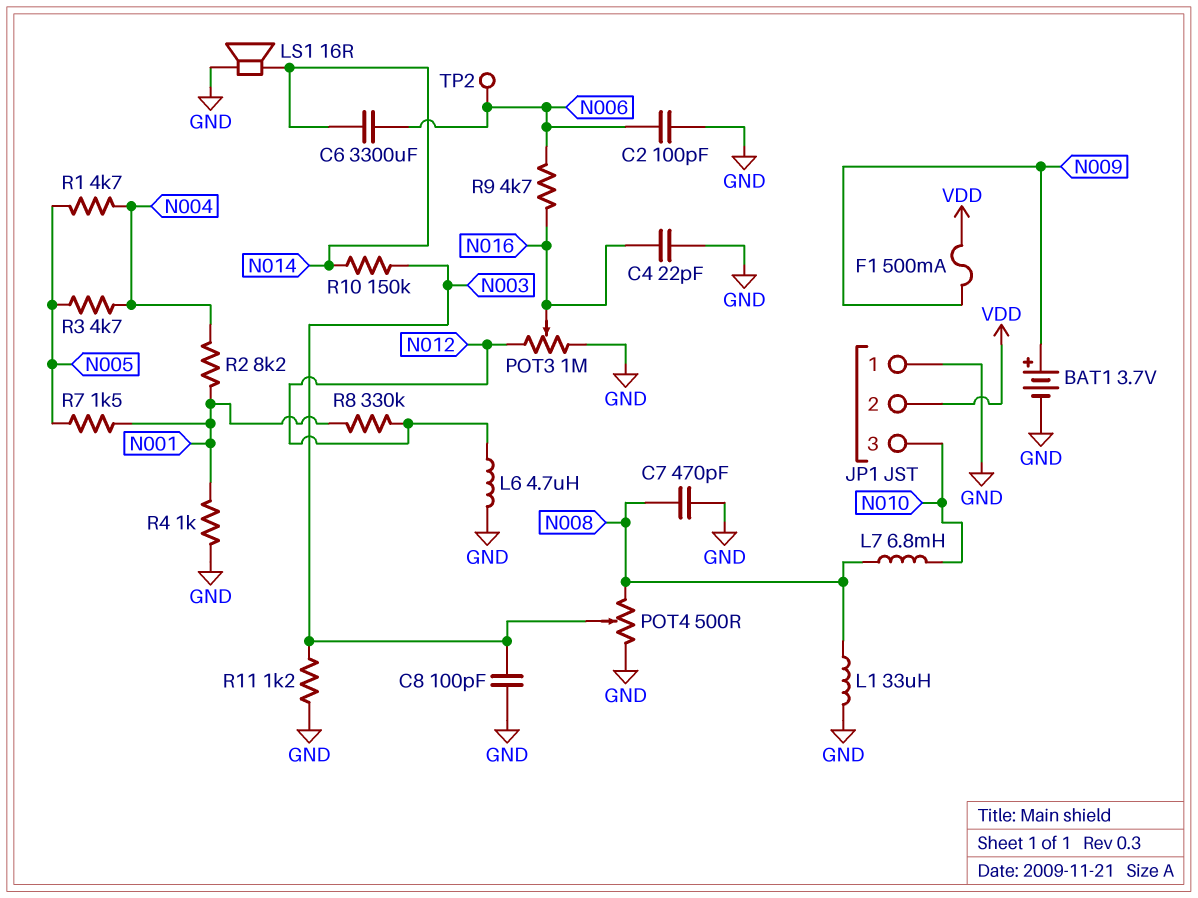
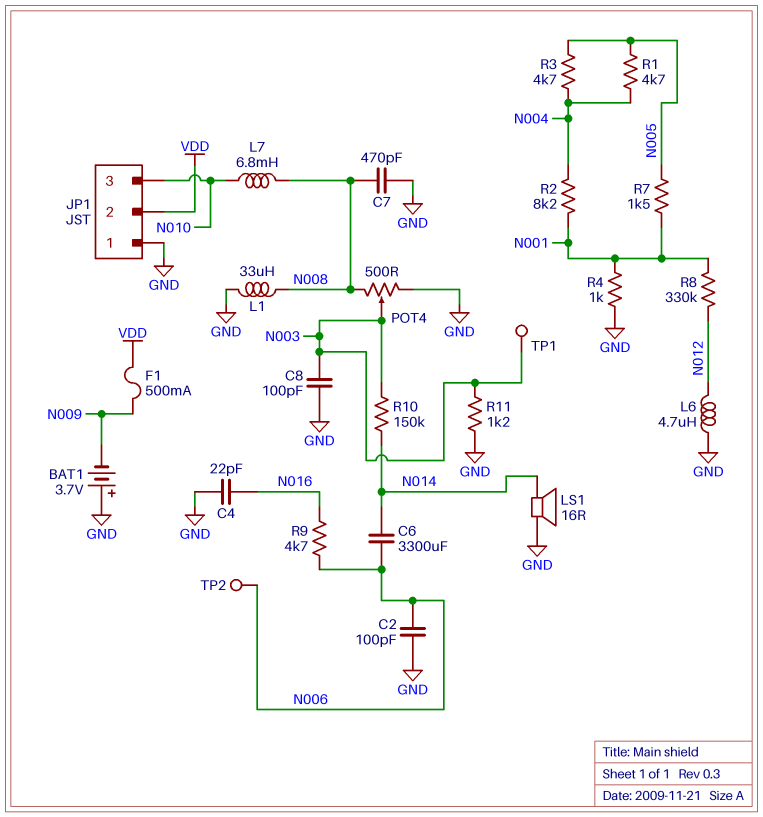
BAT1: 3.7V (plus N009, minus GND) -> 3.7V (plus GND, minus N009)
POT3: 1M (GND, N012, wiper N016) -> none
TP1: none -> test point (N003)

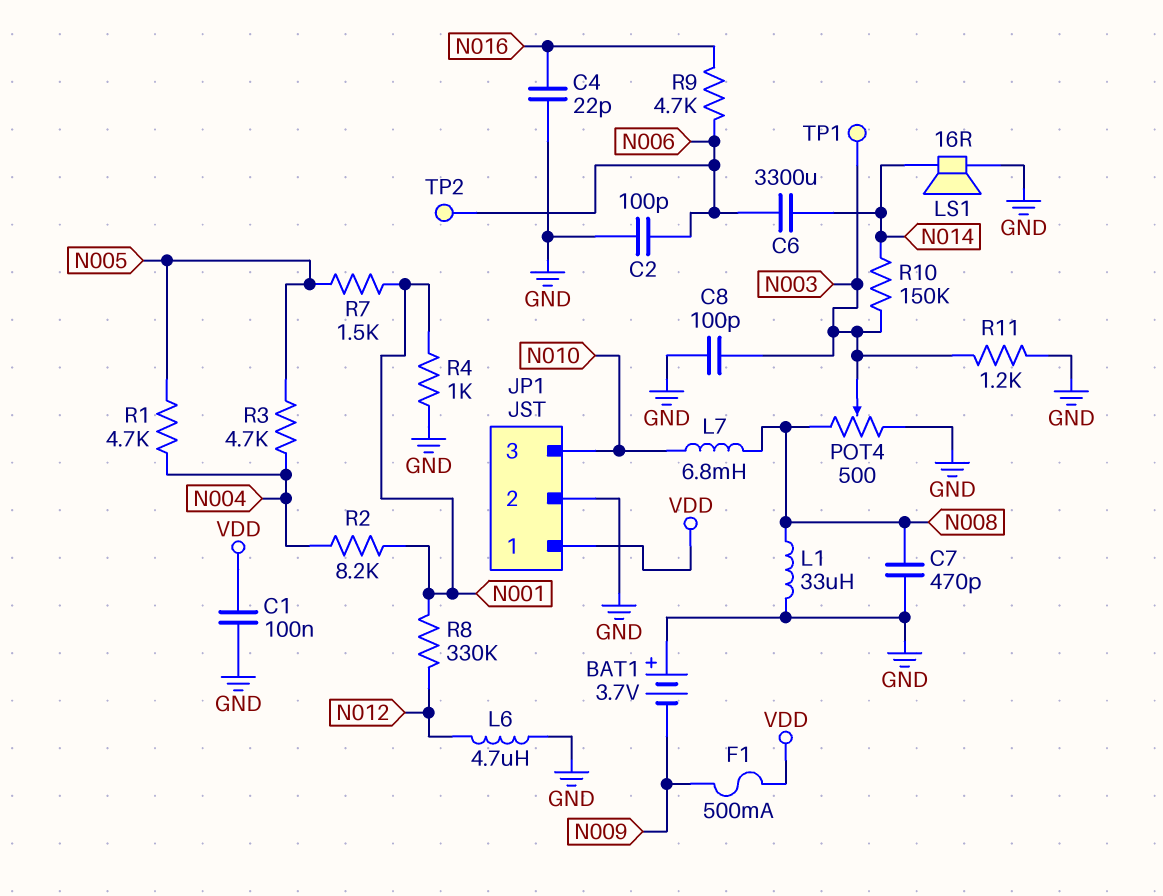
C1: none -> 100nF (GND, VDD)
JP1 pin 1: GND -> VDD
JP1 pin 2: VDD -> GND

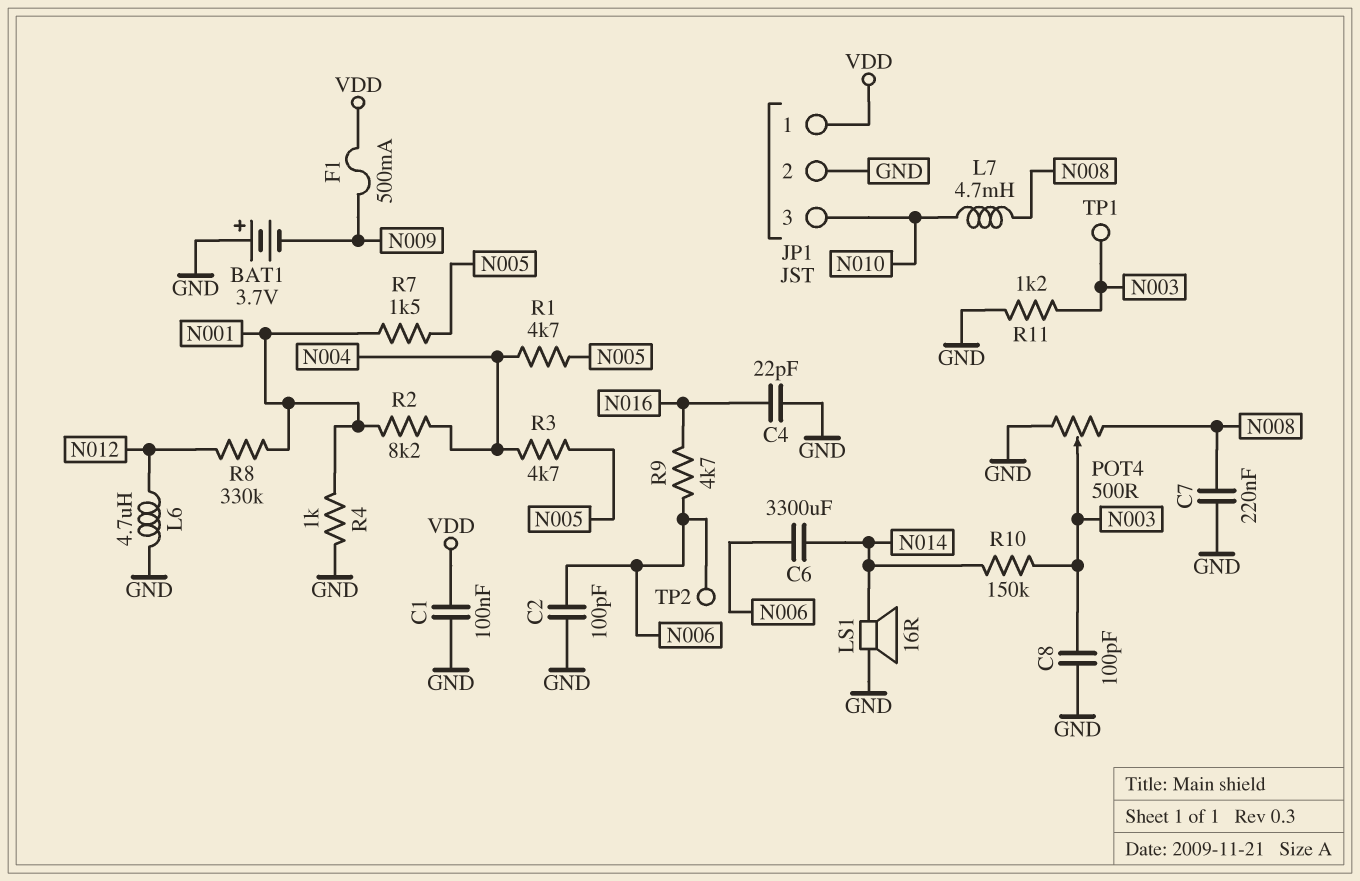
C7: 470pF (GND, N008) -> 220nF (GND, N008)
L1: 33uH (GND, N008) -> none
L7: 6.8mH (N008, N010) -> 4.7mH (N008, N010)

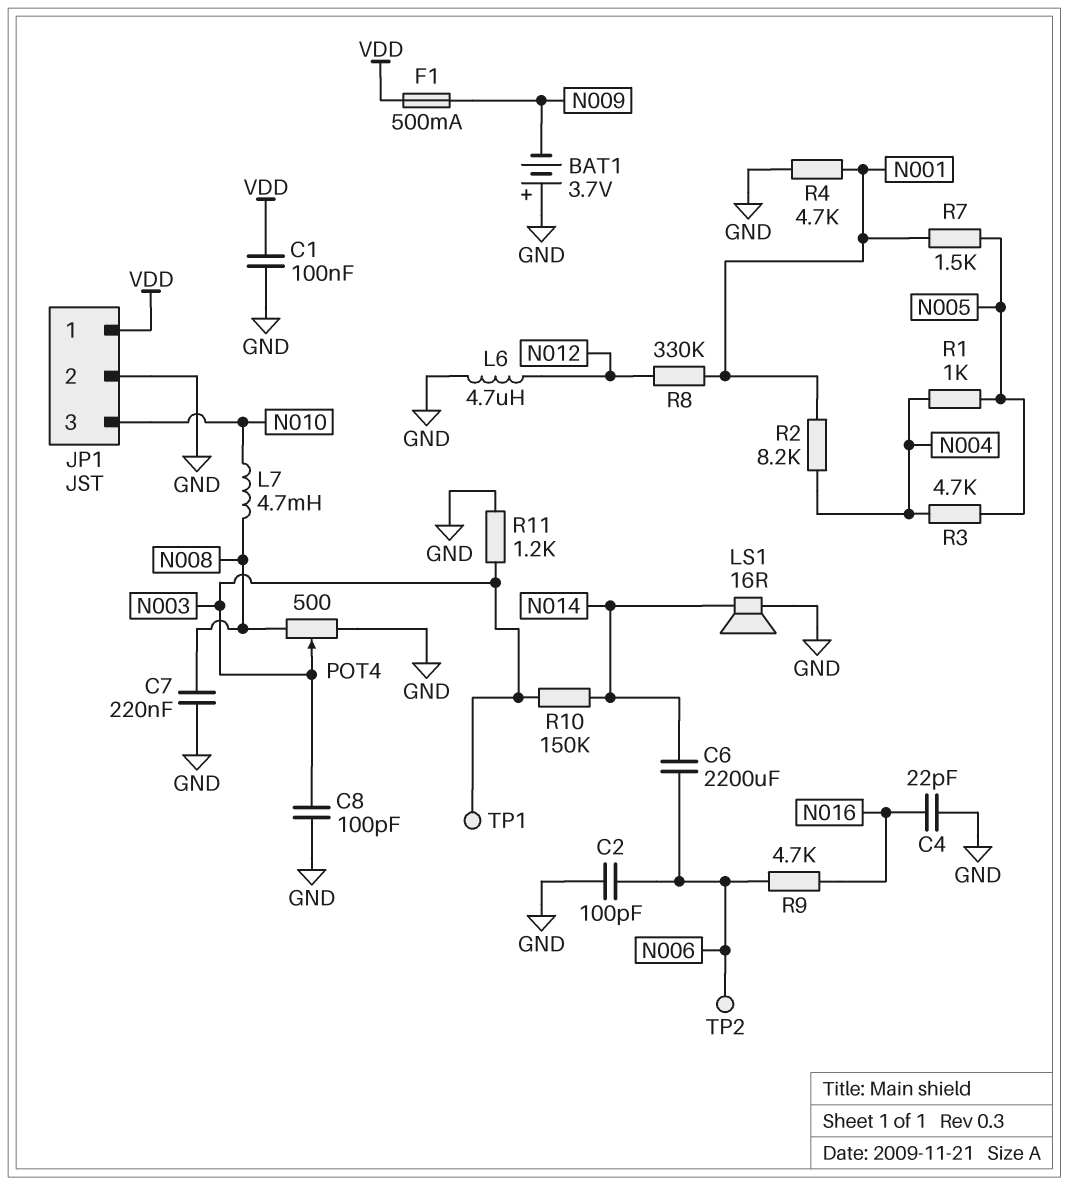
C6: 3300uF (N006, N014) -> 2200uF (N006, N014)
R1: 4.7k (N004, N005) -> 1k (N004, N005)
R4: 1k (GND, N001) -> 4.7k (GND, N001)

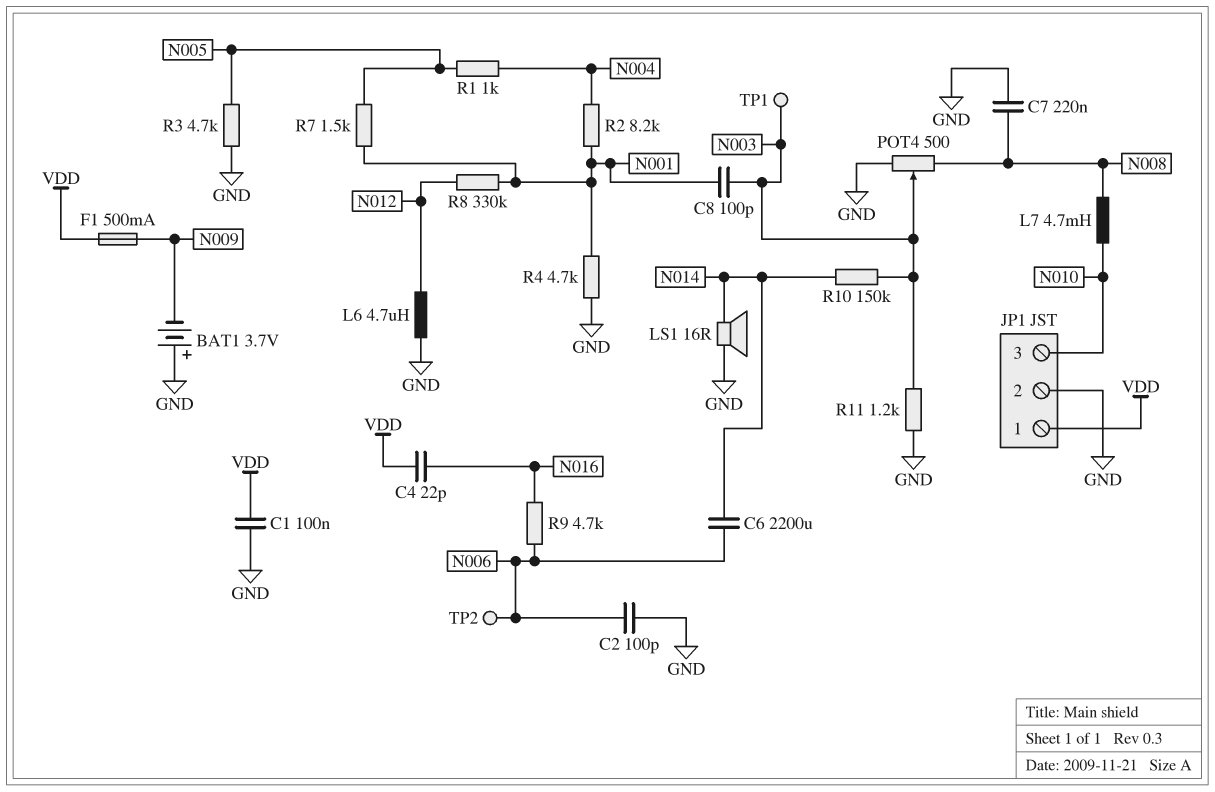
C4: 22pF (GND, N016) -> 22pF (N016, VDD)
C8: 100pF (GND, N003) -> 100pF (N001, N003)
R3: 4.7k (N004, N005) -> 4.7k (GND, N005)

